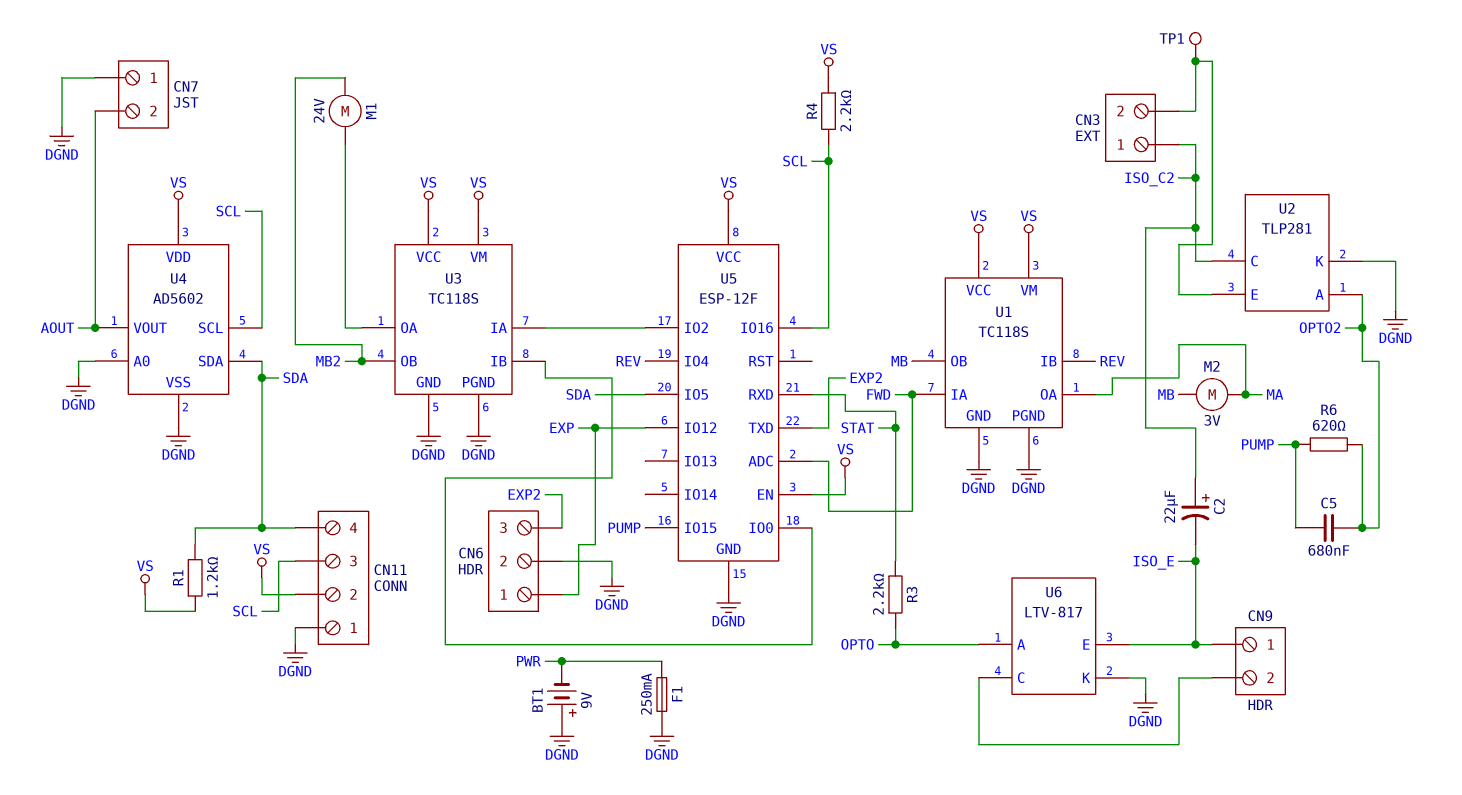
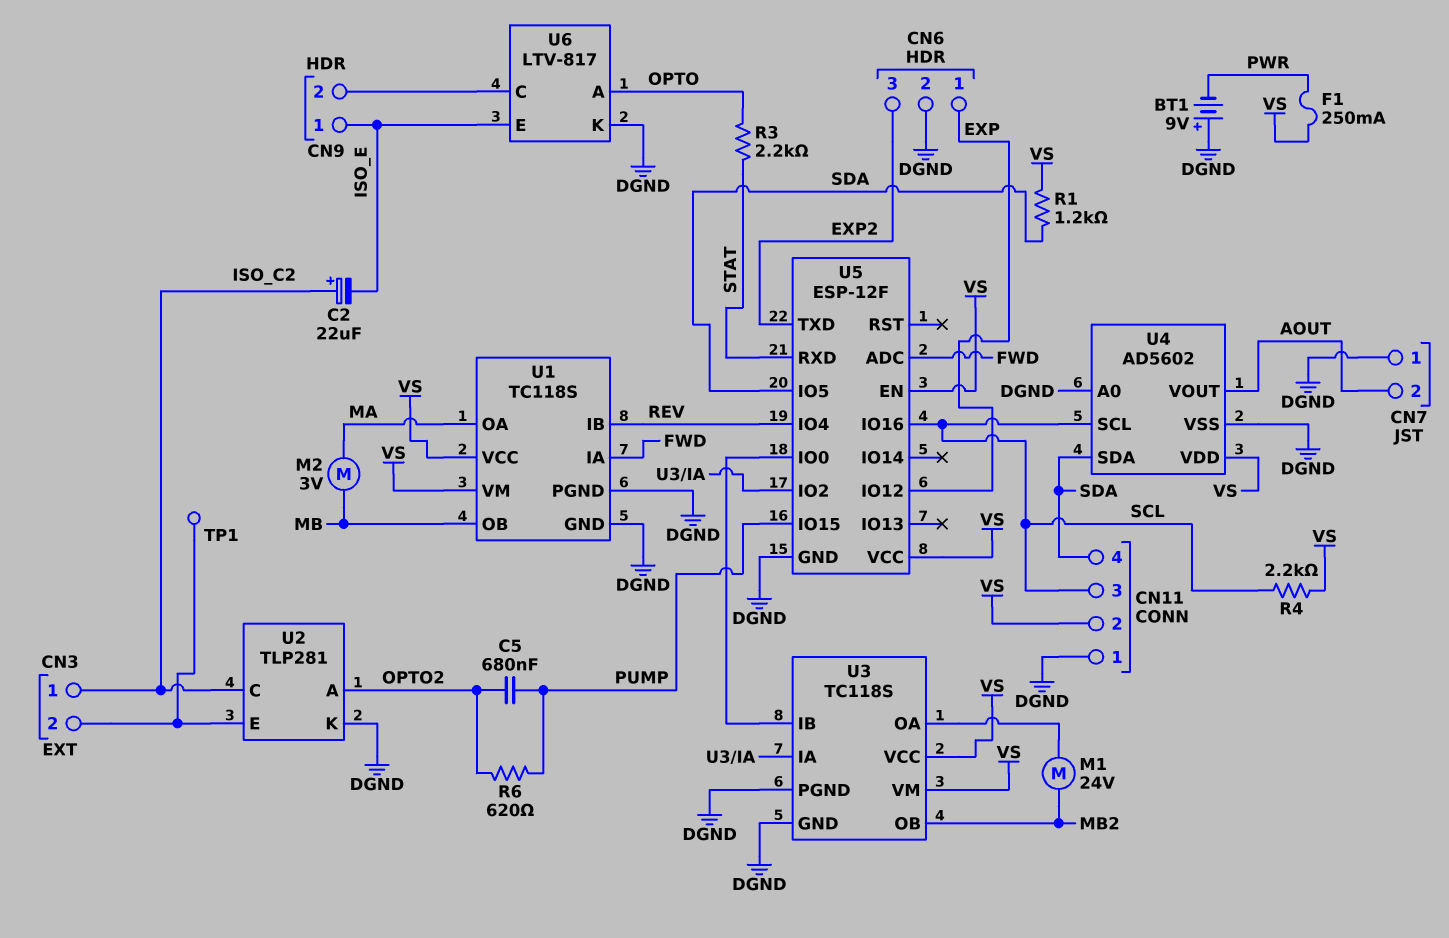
F1: 250mA (DGND, PWR) -> 250mA (PWR, VS)

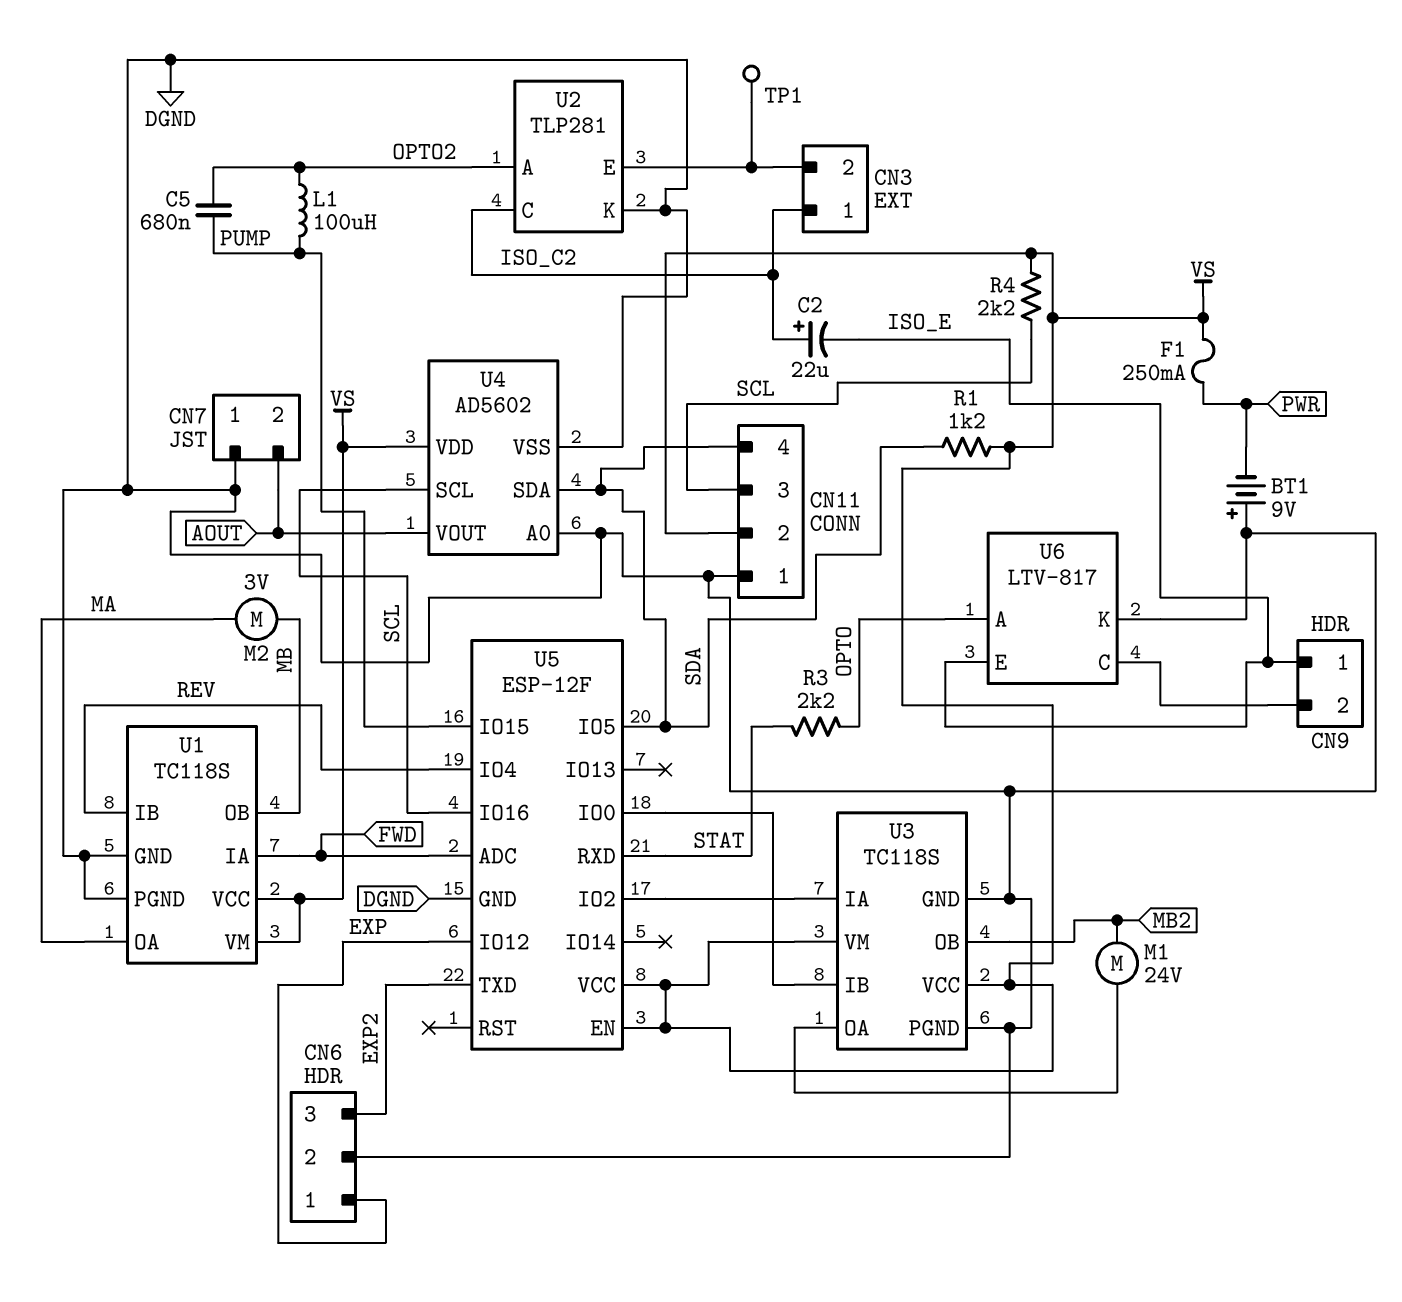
L1: none -> 100uH (OPTO2, PUMP)
R6: 620 (OPTO2, PUMP) -> none

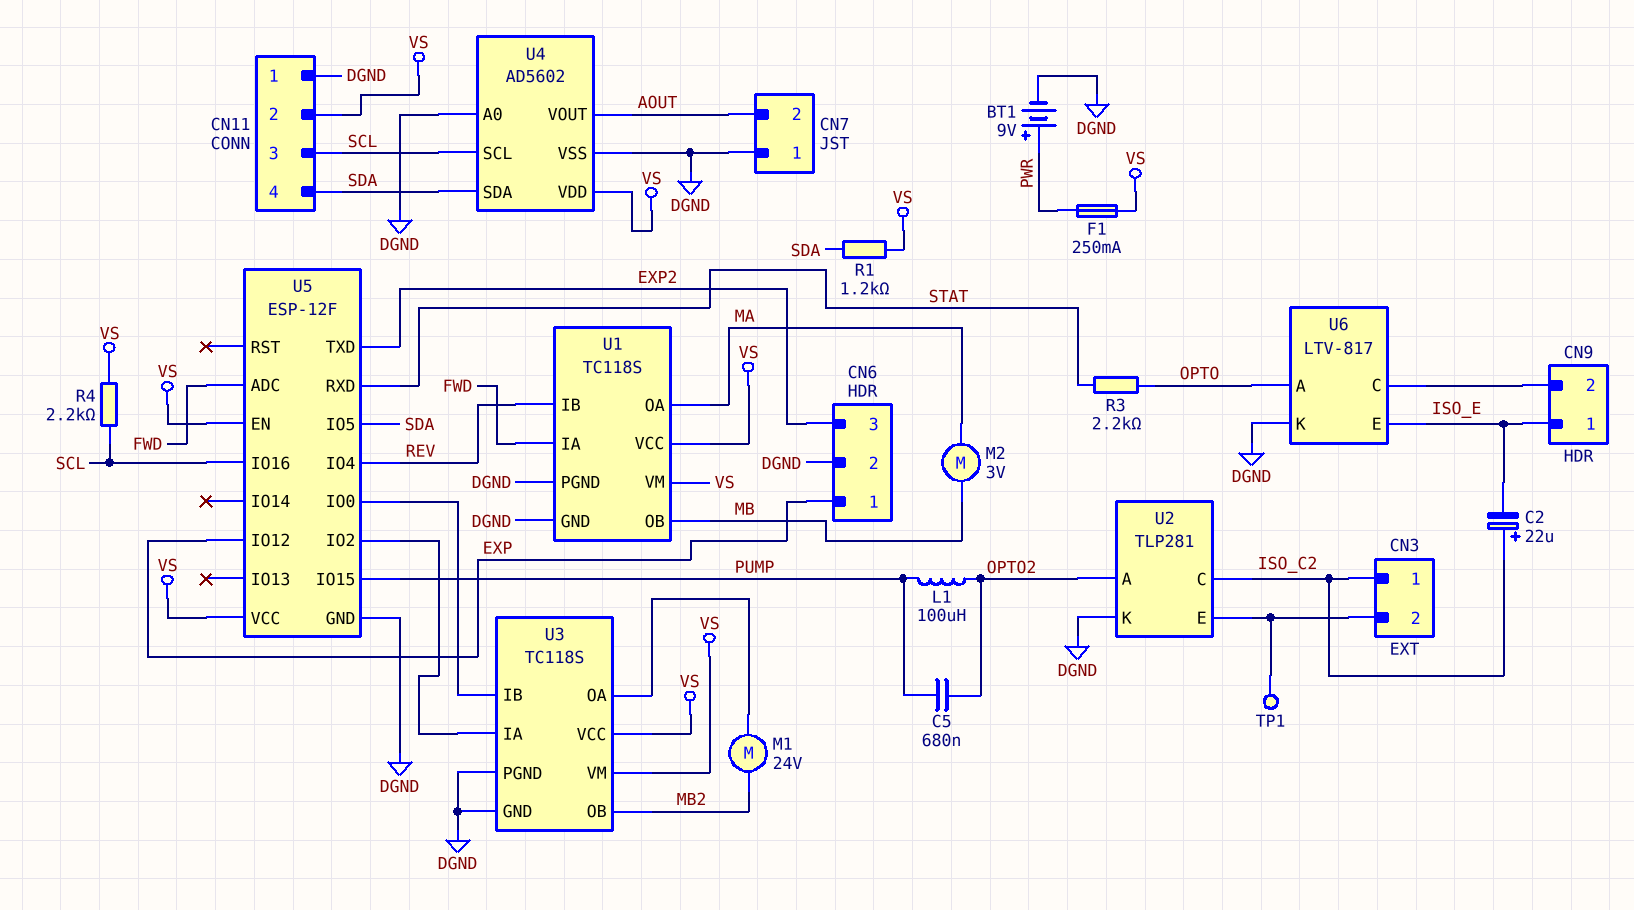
BT1: 9V (plus DGND, minus PWR) -> 9V (plus PWR, minus DGND)

